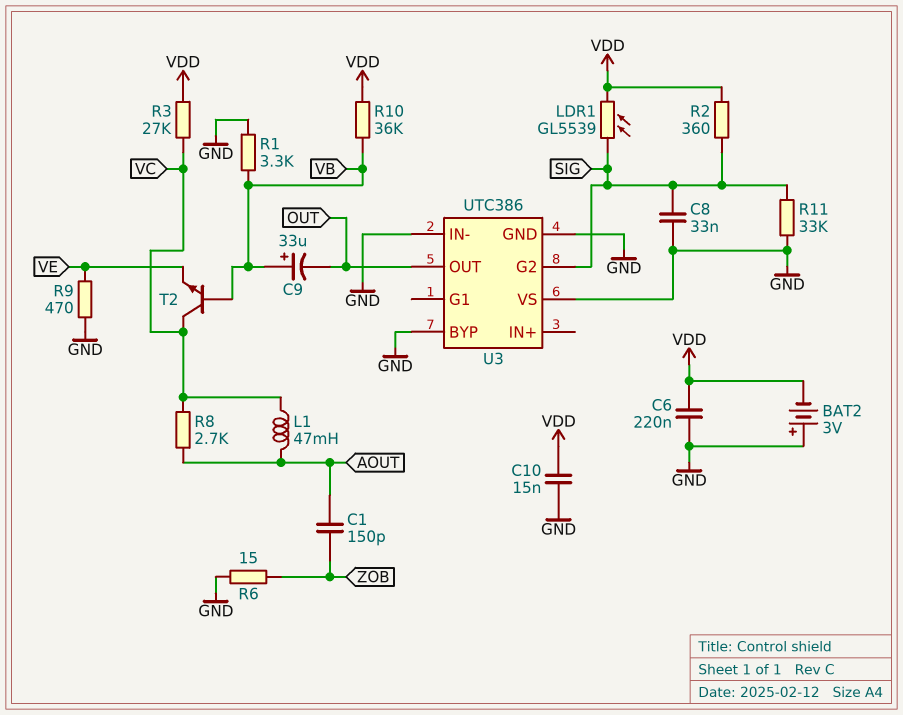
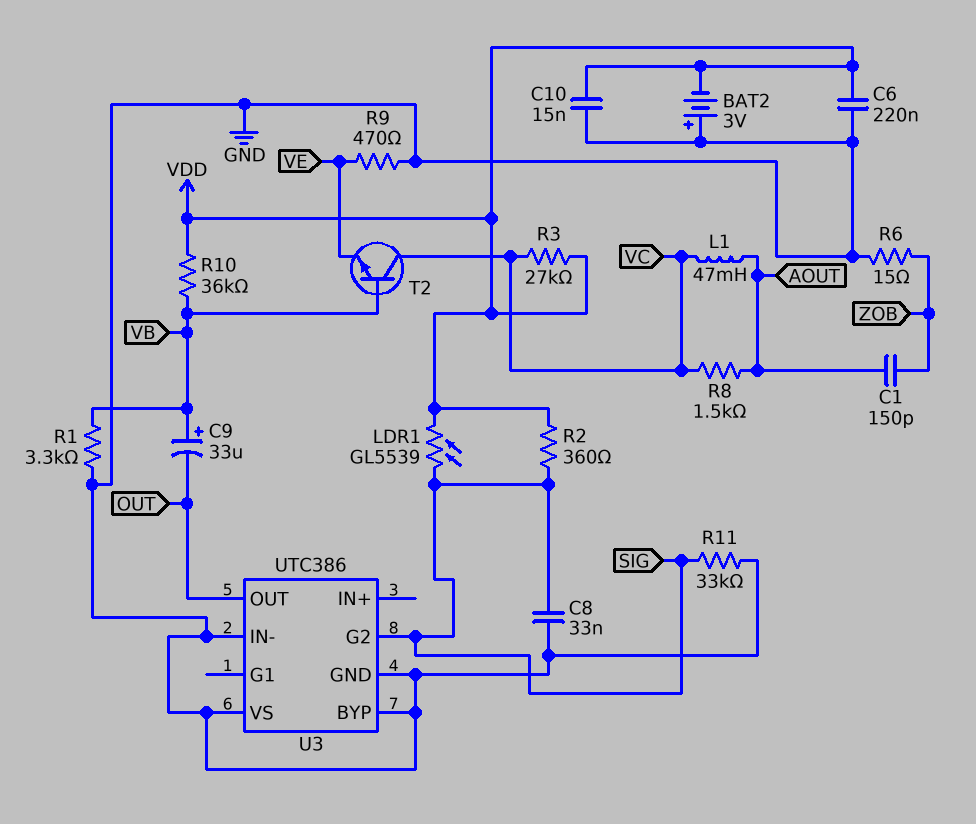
R8: 2.7k (AOUT, VC) -> 1.5k (AOUT, VC)

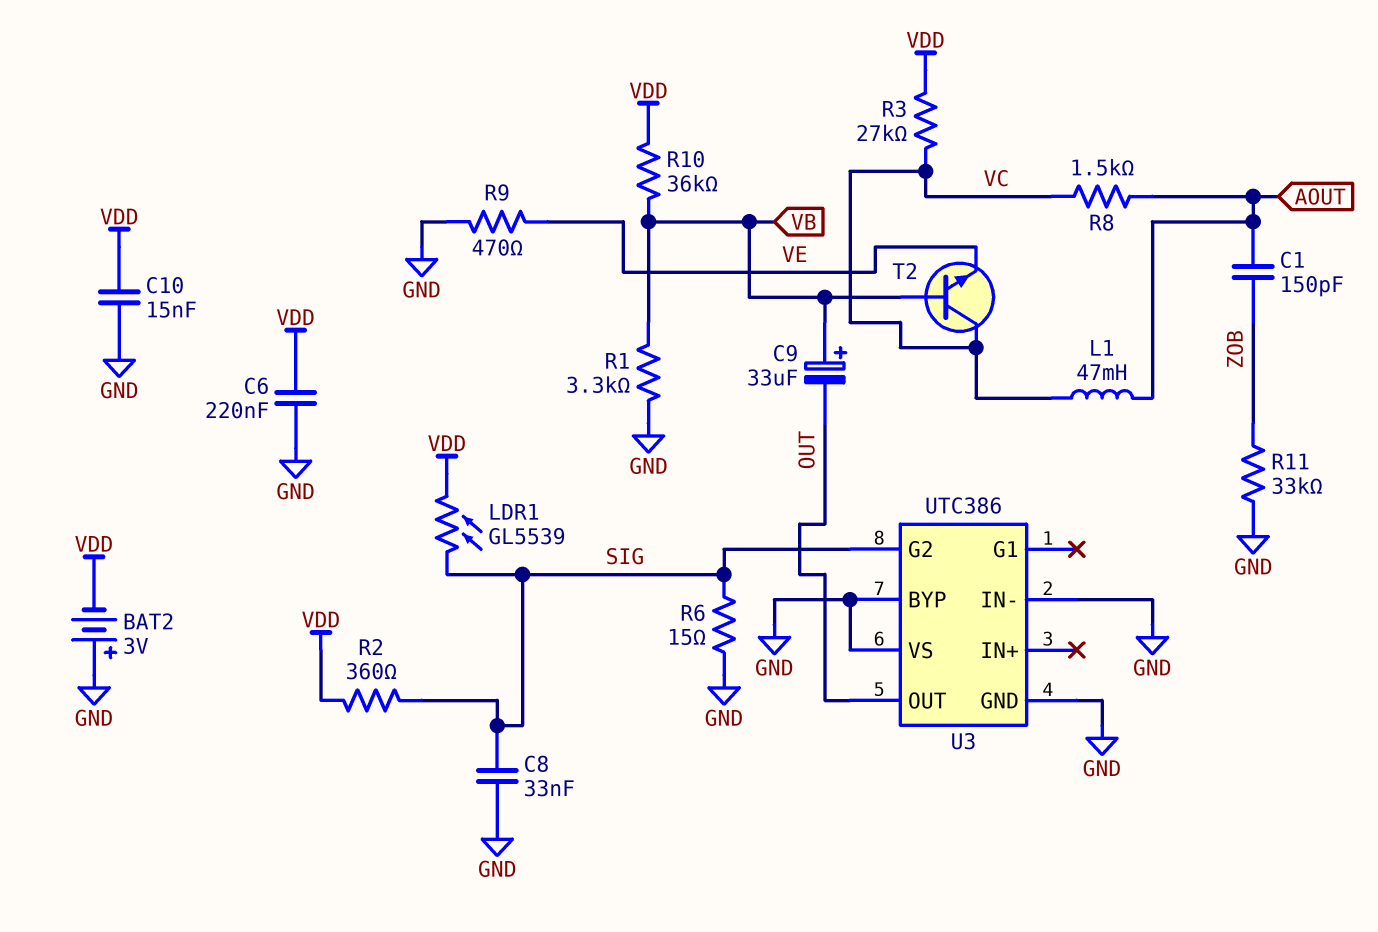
R6: 15 (GND, ZOB) -> 15 (GND, SIG)
R11: 33k (GND, SIG) -> 33k (GND, ZOB)

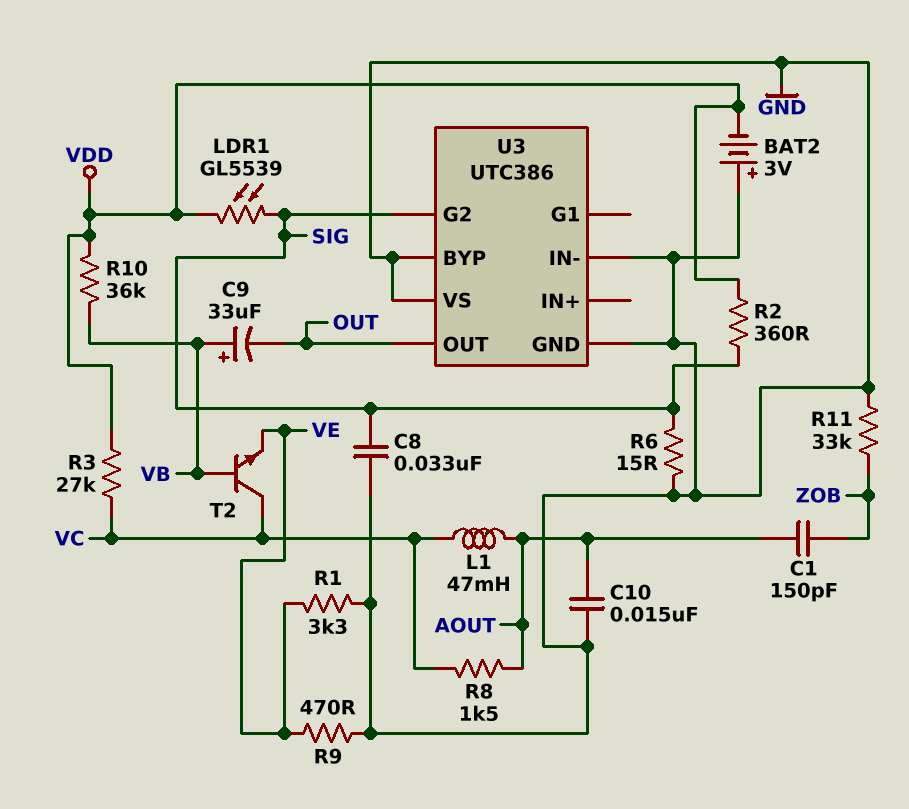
C6: 220nF (GND, VDD) -> none
C10: 15nF (GND, VDD) -> 15nF (AOUT, GND)
R1: 3.3k (GND, VB) -> 3.3k (GND, VE)

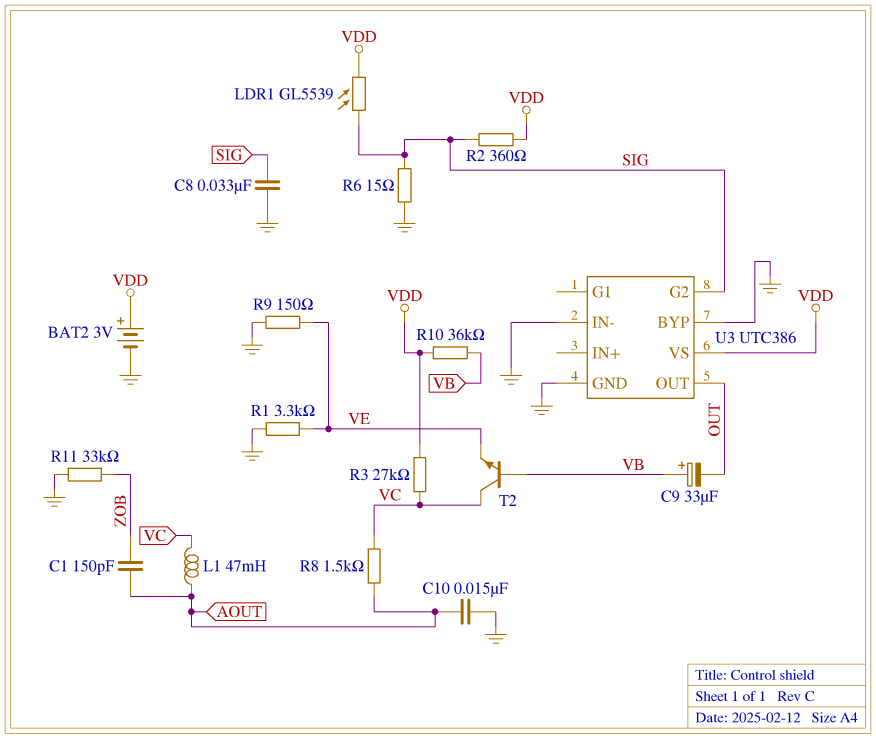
BAT2: 3V (plus GND, minus VDD) -> 3V (plus VDD, minus GND)
R9: 470 (GND, VE) -> 150 (GND, VE)
U3 pin VS: GND -> VDD

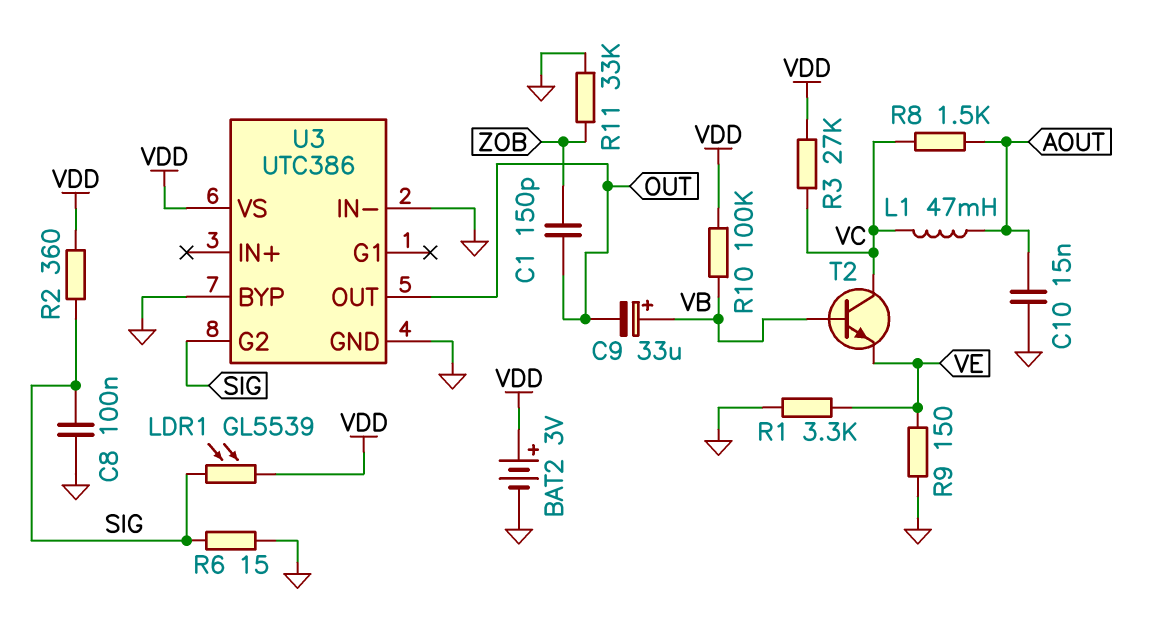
C1: 150pF (AOUT, ZOB) -> 150pF (OUT, ZOB)
C8: 33nF (GND, SIG) -> 100nF (GND, SIG)
R10: 36k (VB, VDD) -> 100k (VB, VDD)

